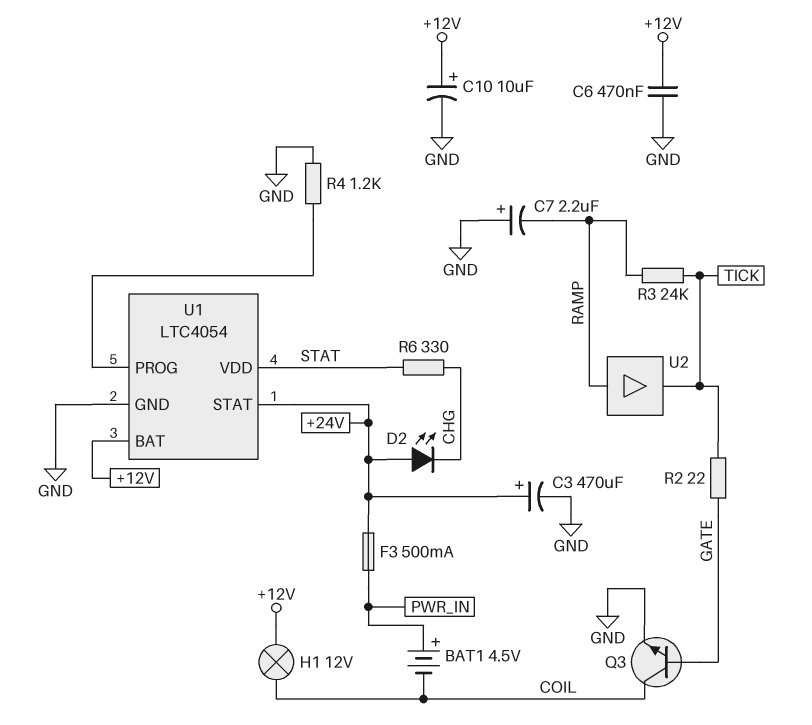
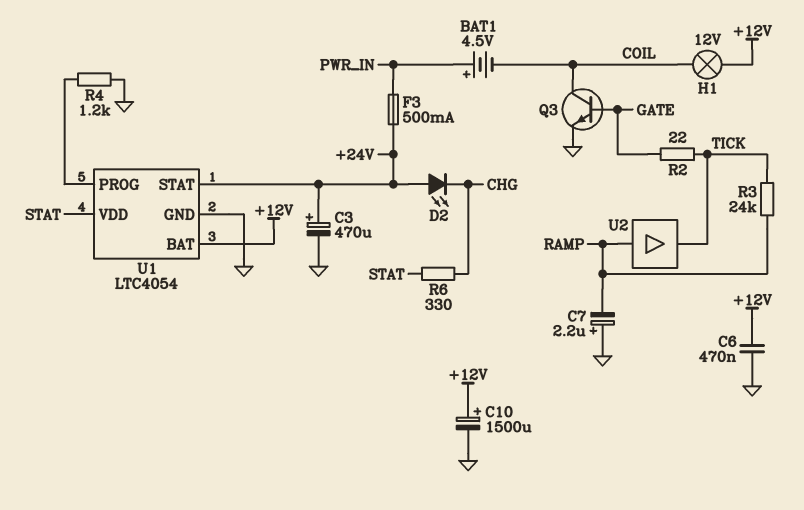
C10: 10uF (plus +12V, minus GND) -> 1500uF (plus +12V, minus GND)

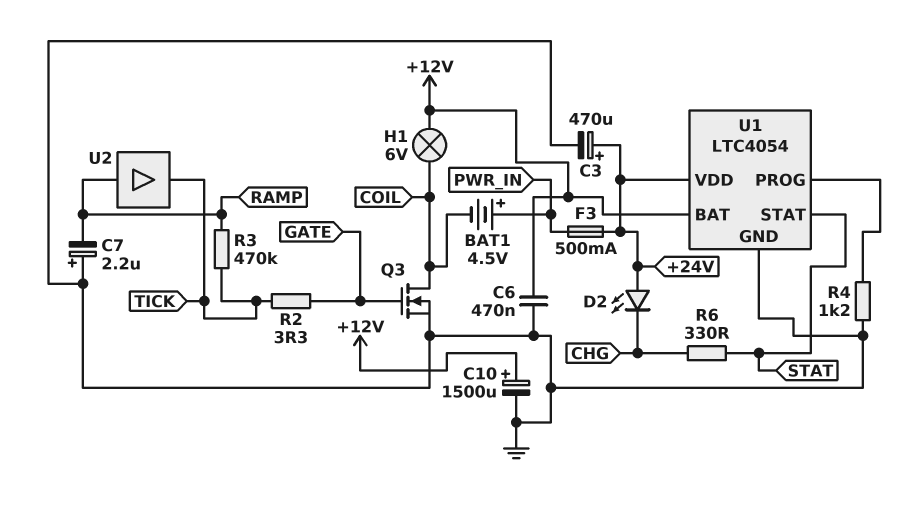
H1: lamp 12V (+12V, COIL) -> lamp 6V (+12V, COIL)
Q3: NPN (B GATE, C COIL, E GND) -> NMOS (G GATE, D COIL, S GND)
R2: 22 (GATE, TICK) -> 3.3 (GATE, TICK)
R3: 24k (RAMP, TICK) -> 470k (RAMP, TICK)
U1 pin STAT: +24V -> STAT
U1 pin VDD: STAT -> +24V

